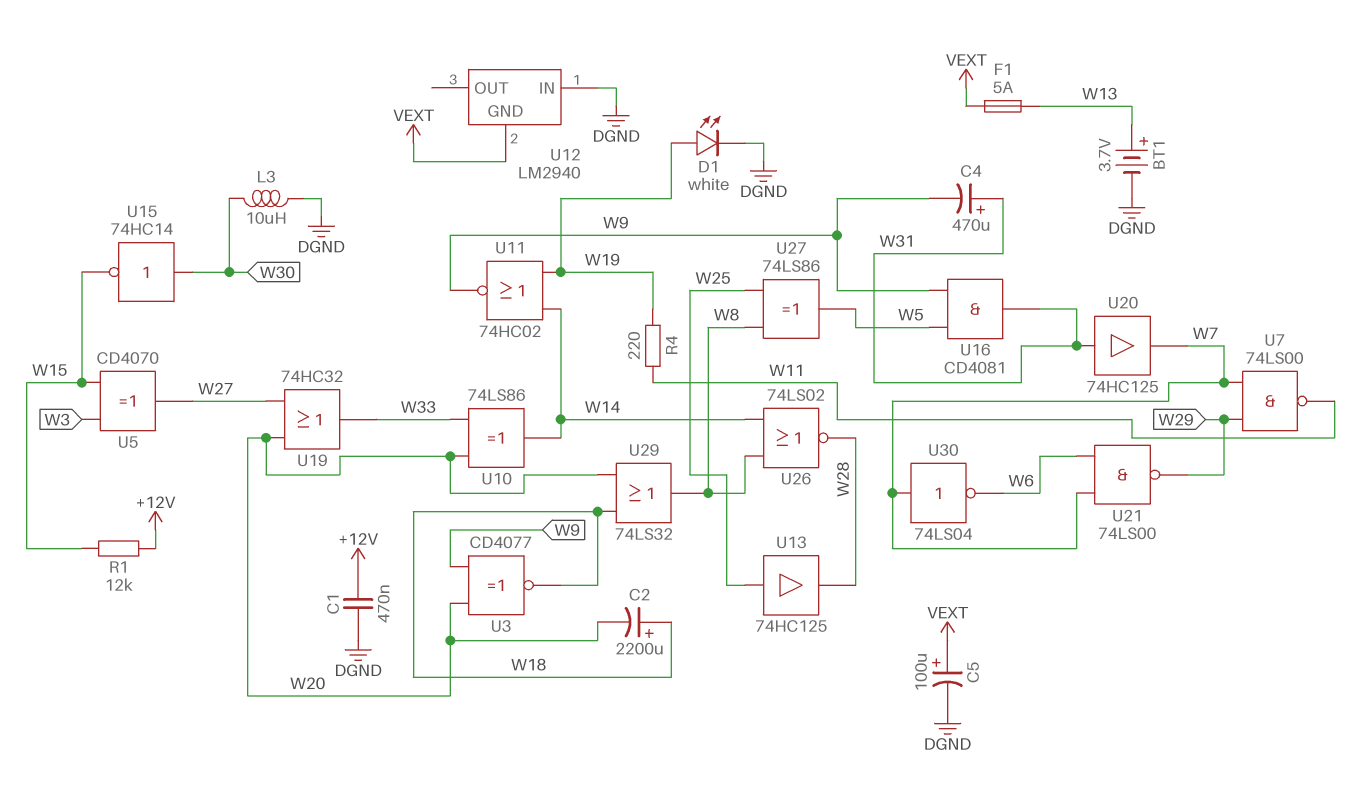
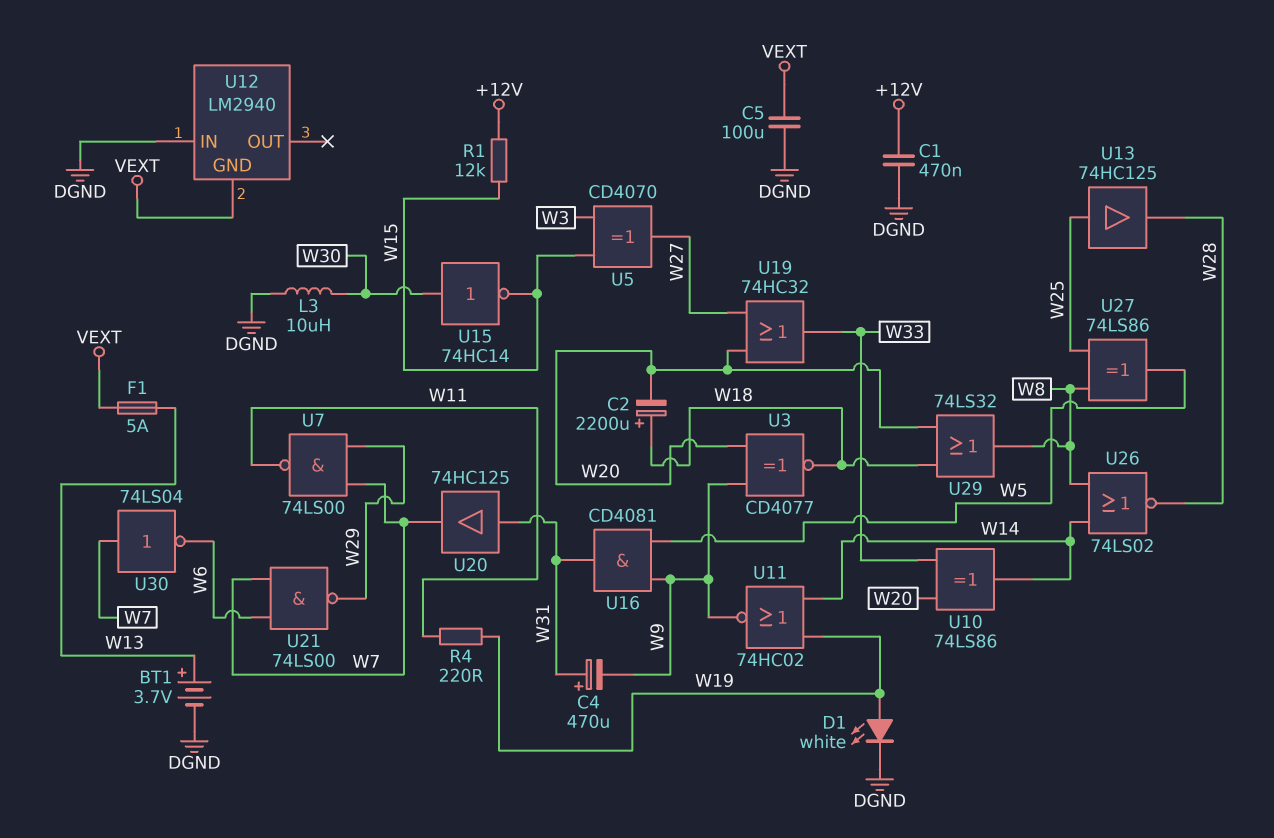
C5: 100uF (plus VEXT, minus DGND) -> 100uF (DGND, VEXT)

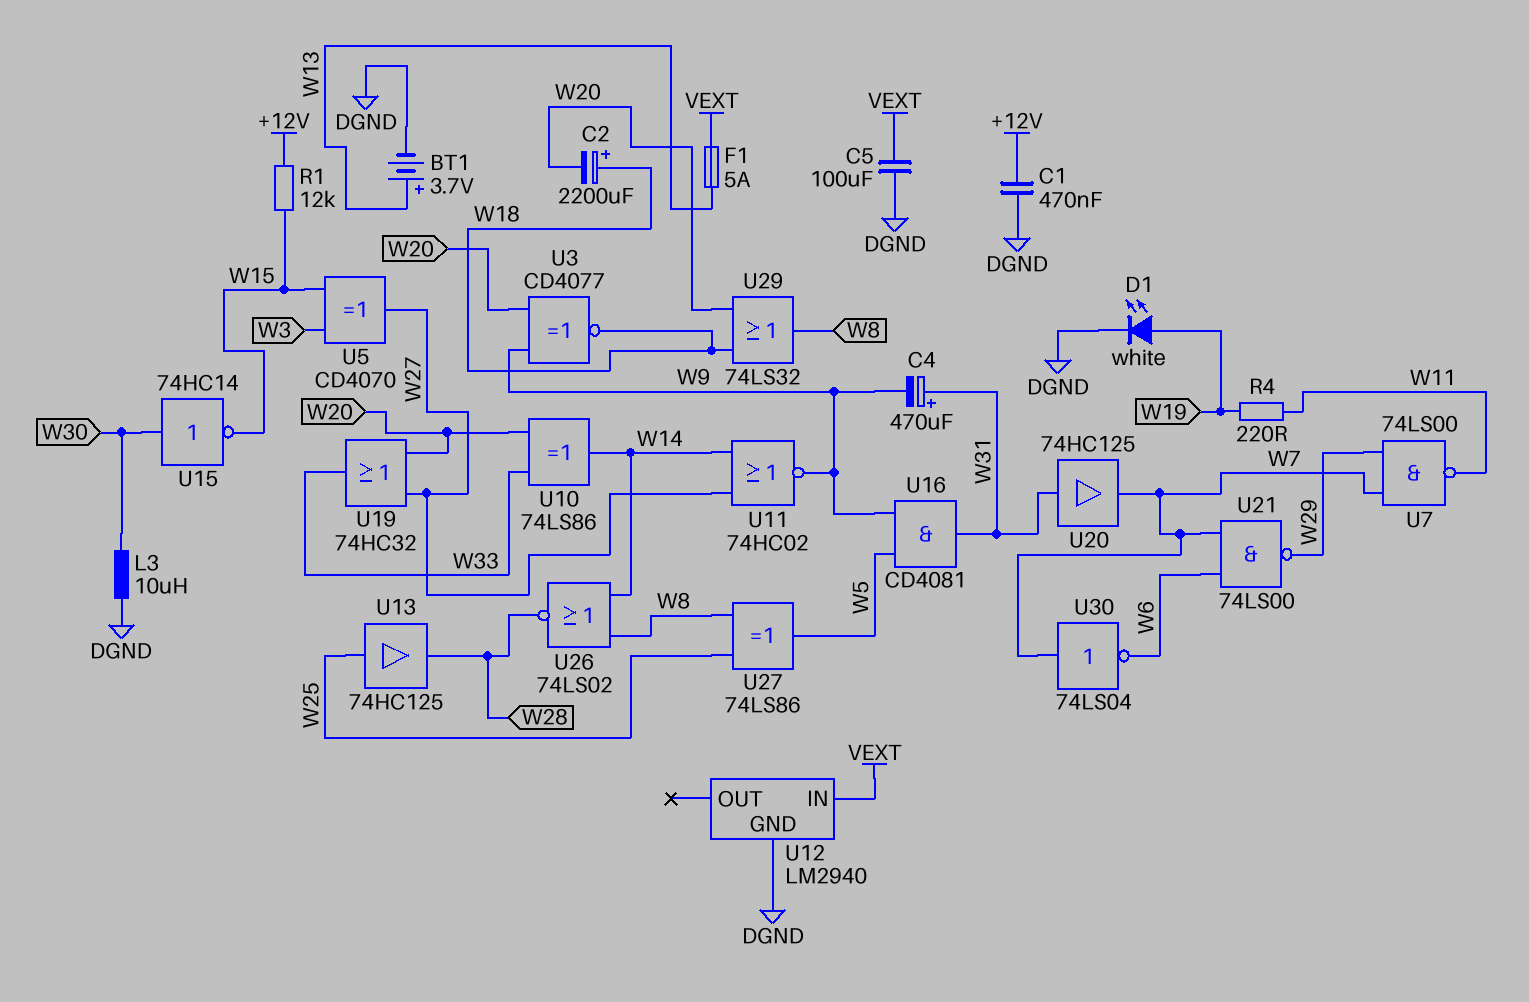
U11: NOR 74HC02 (in W14, in W19, out W9) -> NOR 74HC02 (in W14, in W27, out W9)
U12 pin GND: VEXT -> DGND
U12 pin IN: DGND -> VEXT

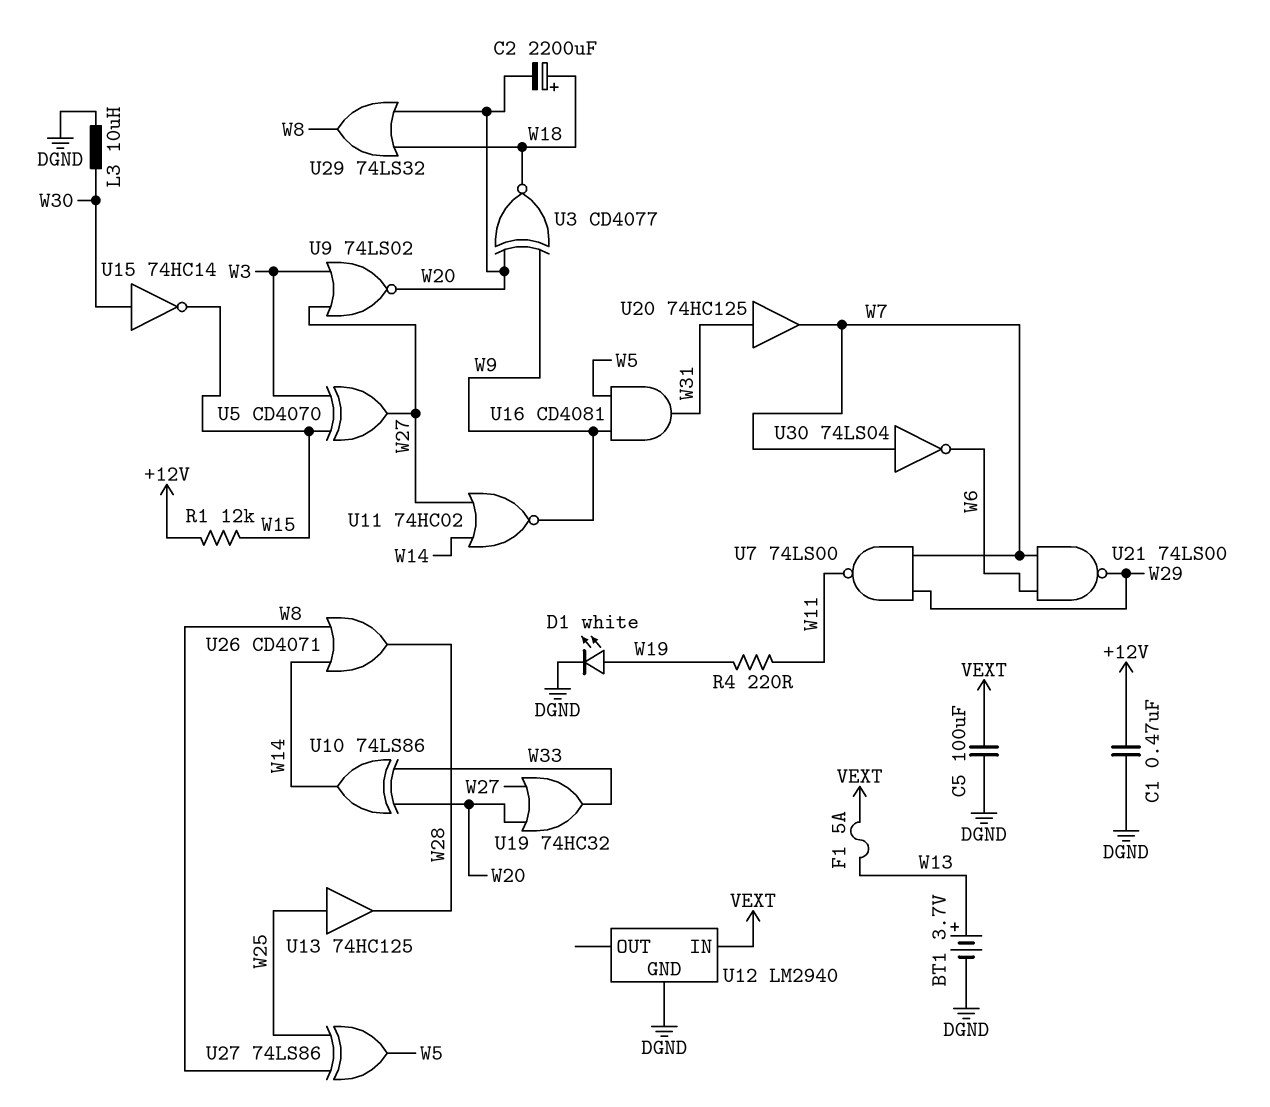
C4: 470uF (plus W31, minus W9) -> none
U9: none -> NOR 74LS02 (in W3, in W27, out W20)
U26: NOR 74LS02 (in W8, in W14, out W28) -> OR CD4071 (in W8, in W14, out W28)

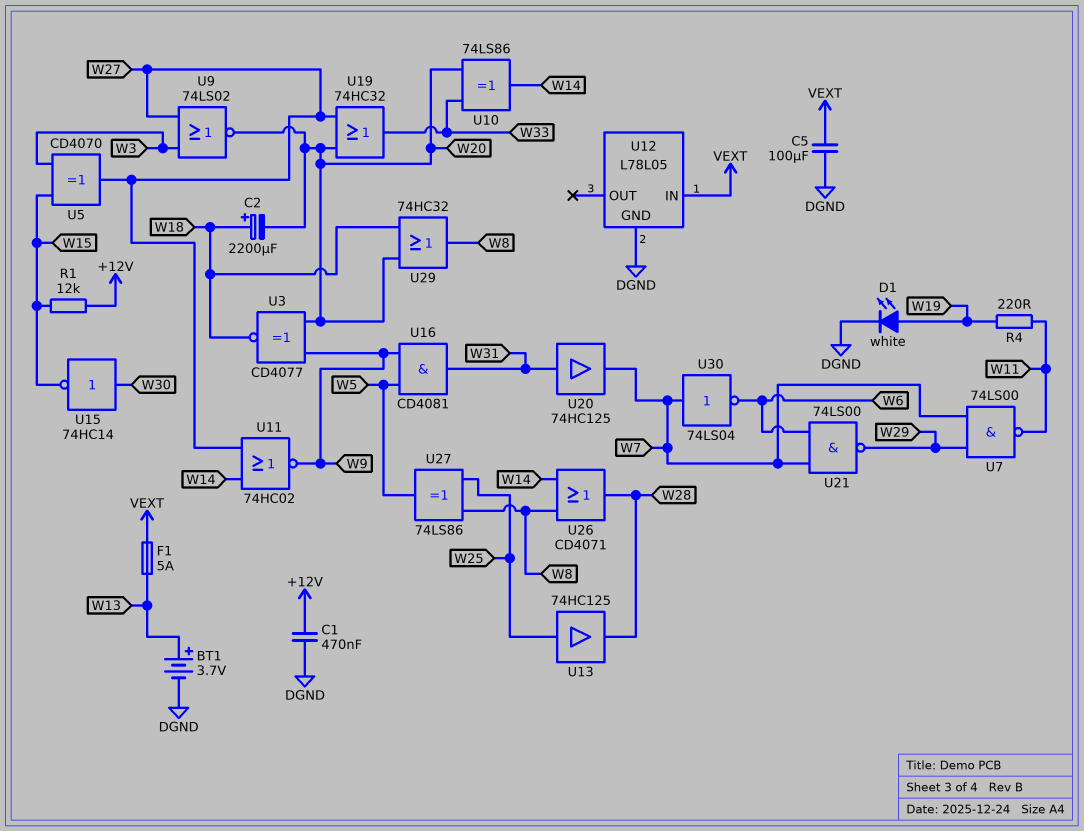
L3: 10uH (DGND, W30) -> none
U12: LM2940 -> L78L05
U29: OR 74LS32 (in W18, in W20, out W8) -> OR 74HC32 (in W18, in W20, out W8)

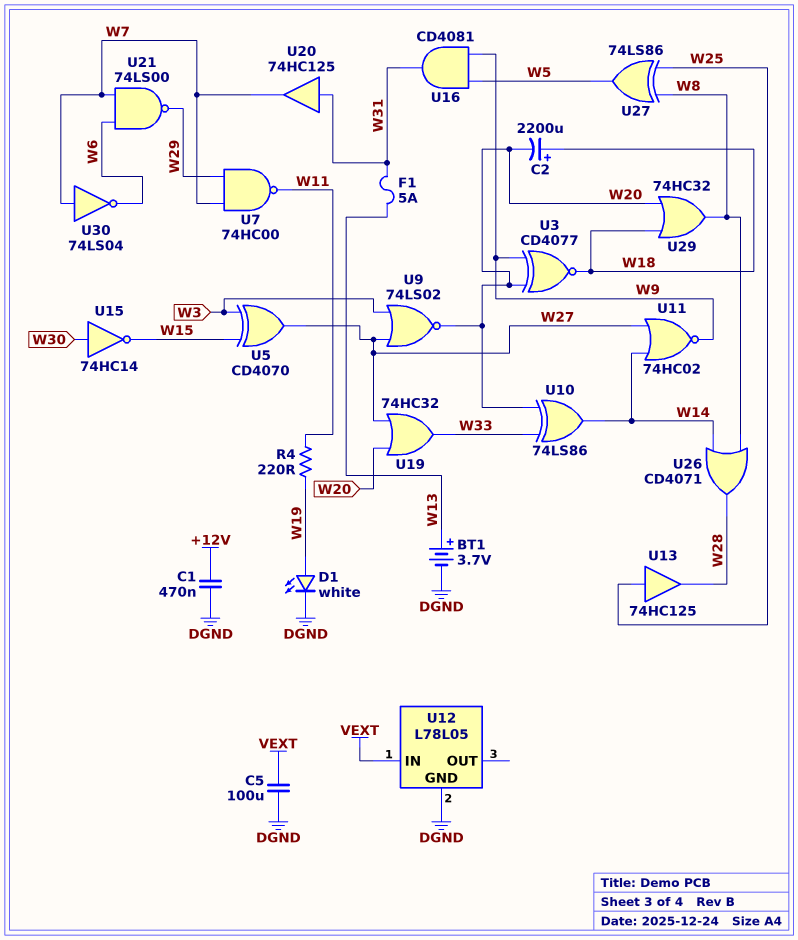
F1: 5A (VEXT, W13) -> 5A (W13, W31)
R1: 12k (+12V, W15) -> none
U7: NAND 74LS00 (in W7, in W29, out W11) -> NAND 74HC00 (in W7, in W29, out W11)

